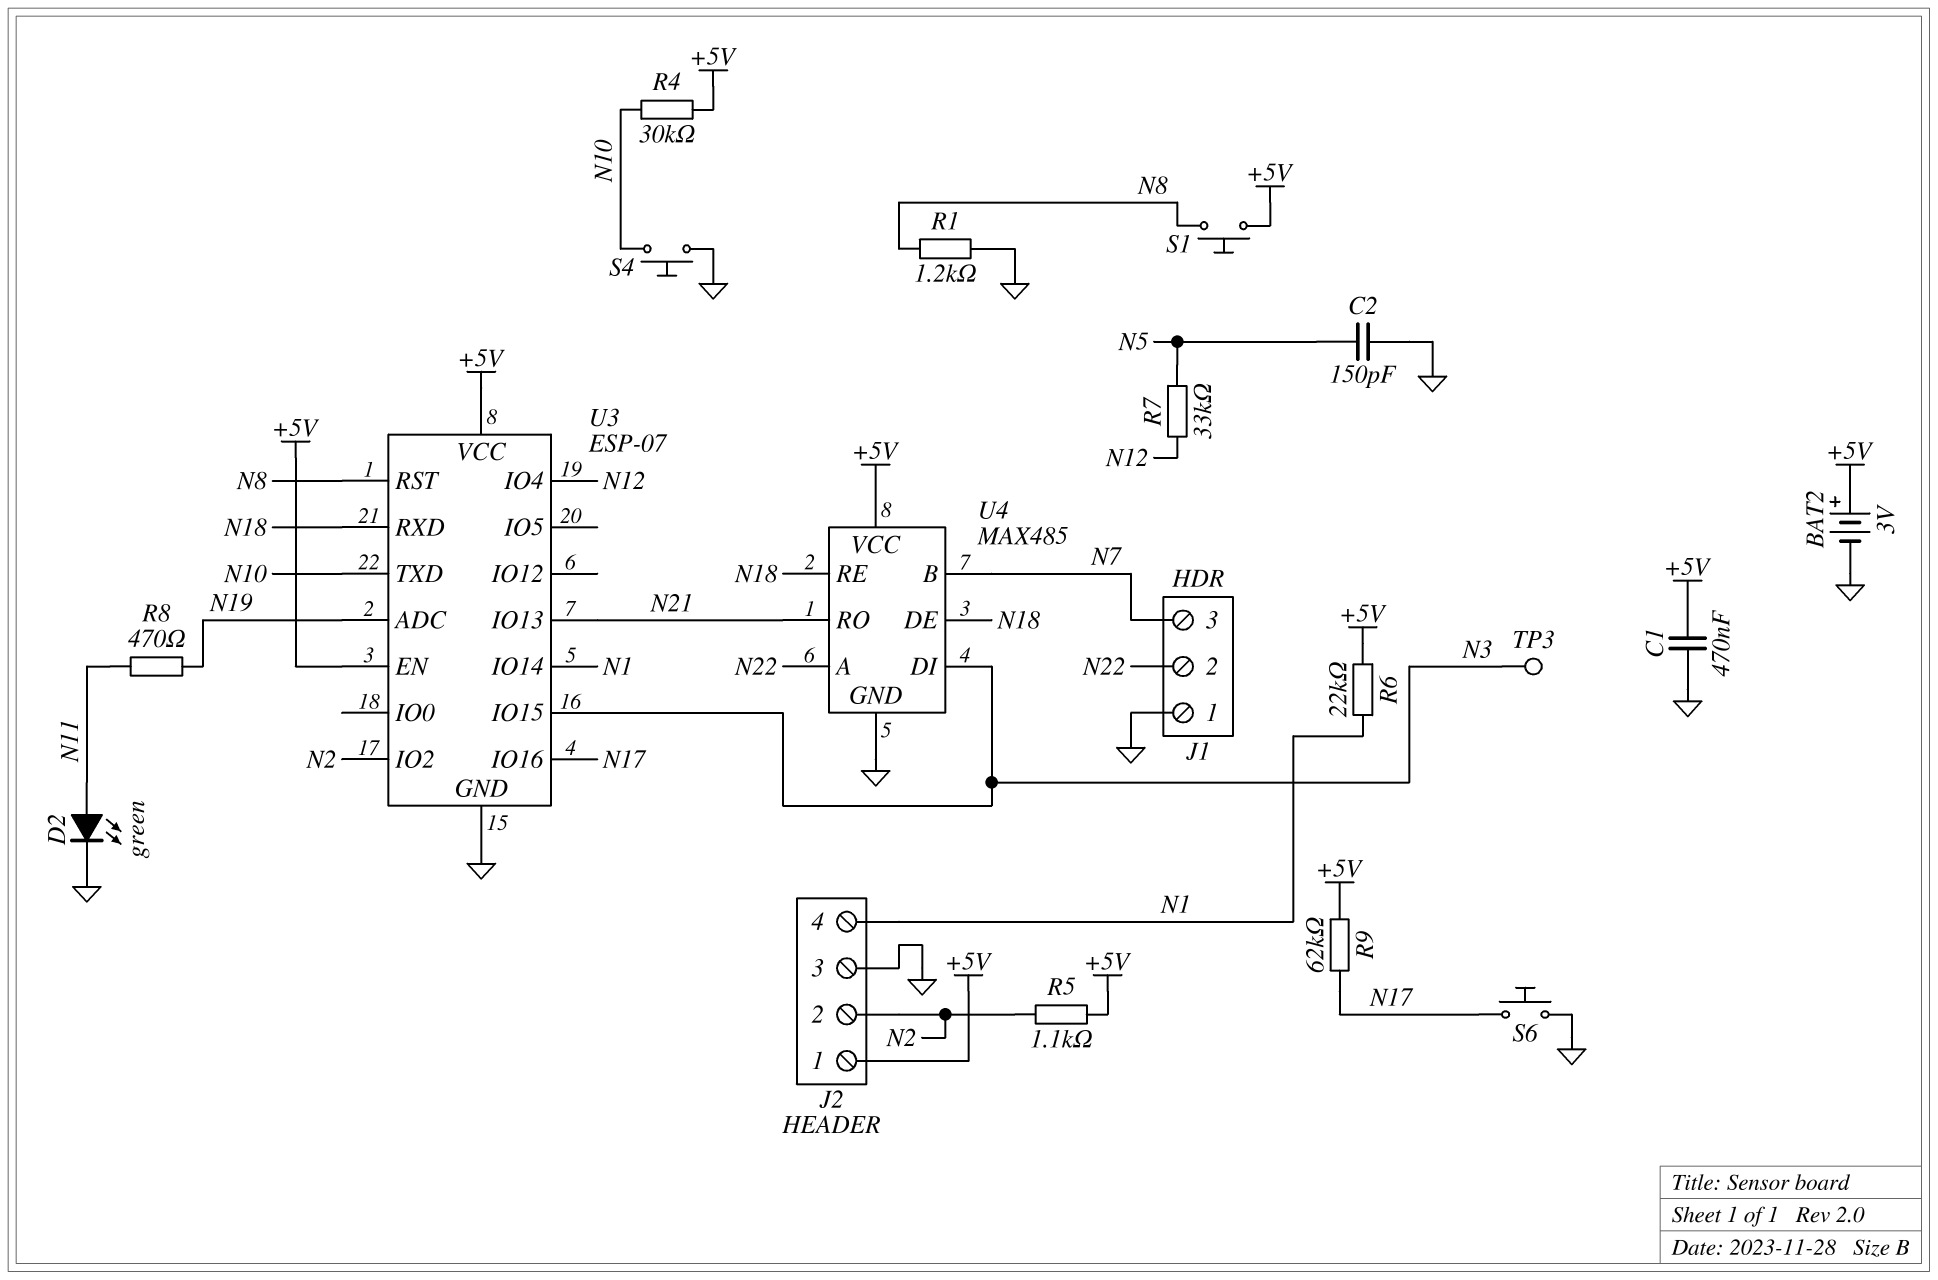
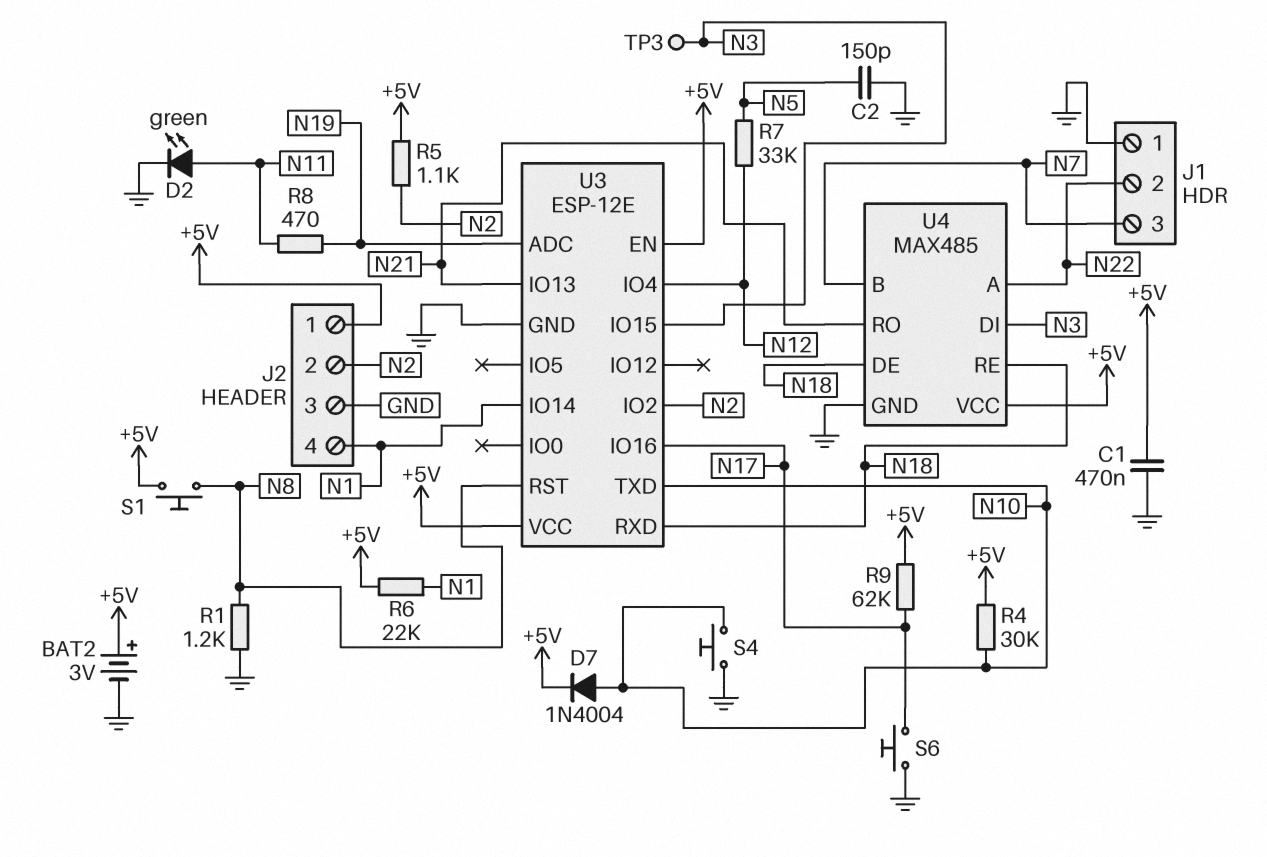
D7: none -> diode 1N4004 (A N10, K +5V)
U3: ESP-07 -> ESP-12E

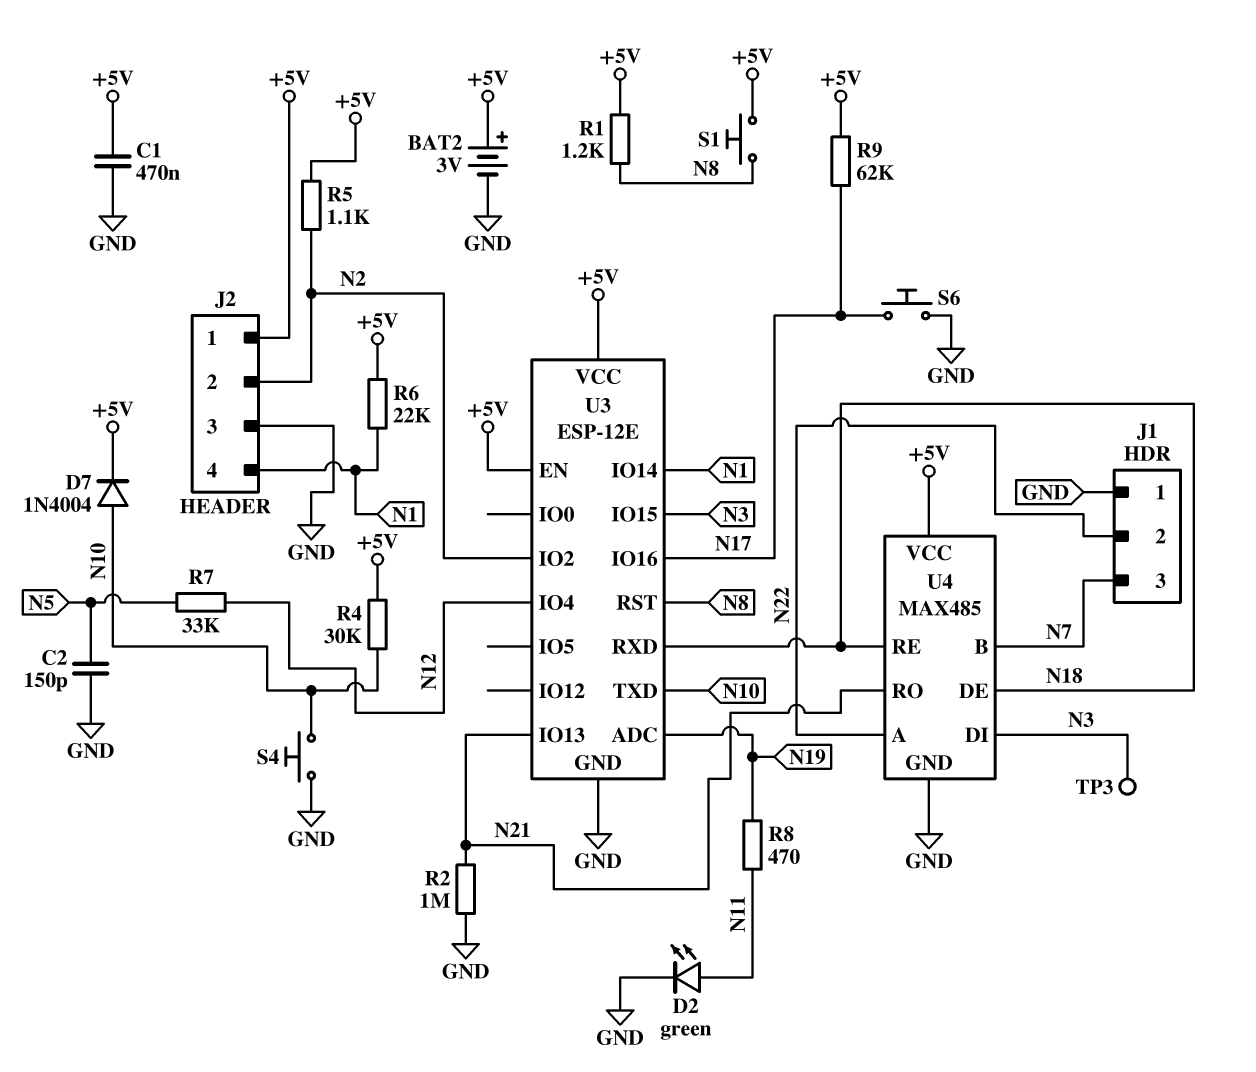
R1: 1.2k (GND, N8) -> 1.2k (+5V, N8)
R2: none -> 1M (GND, N21)

